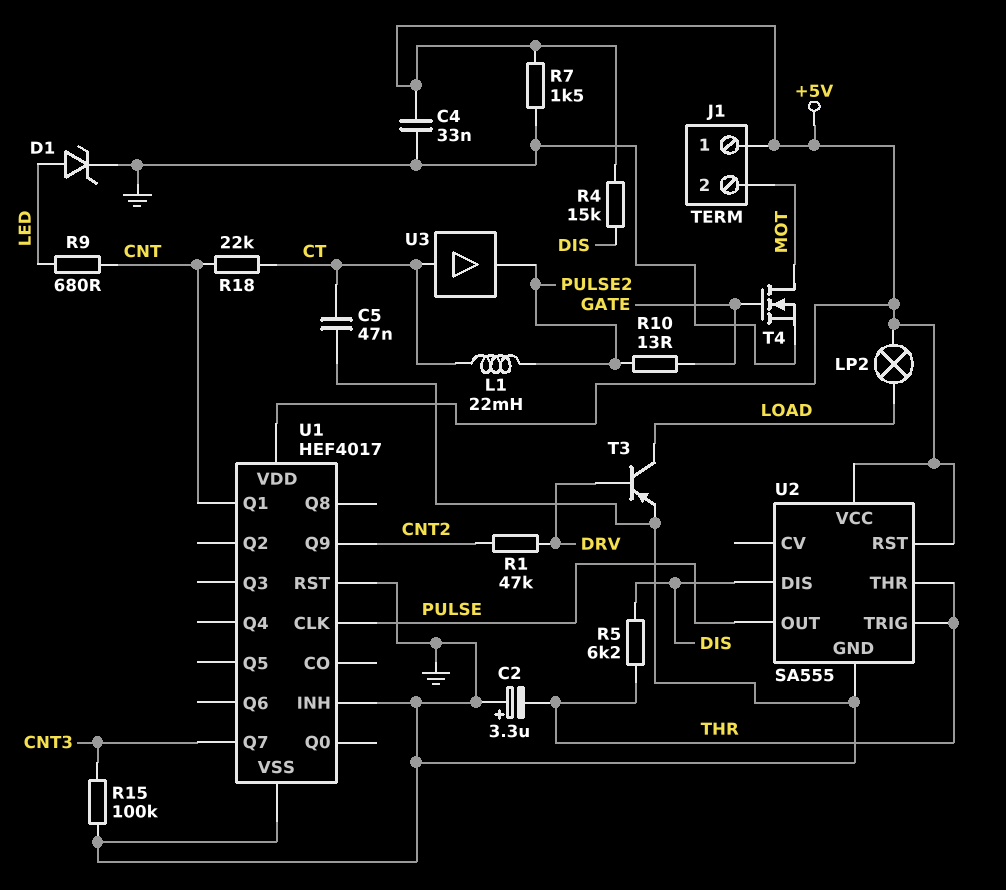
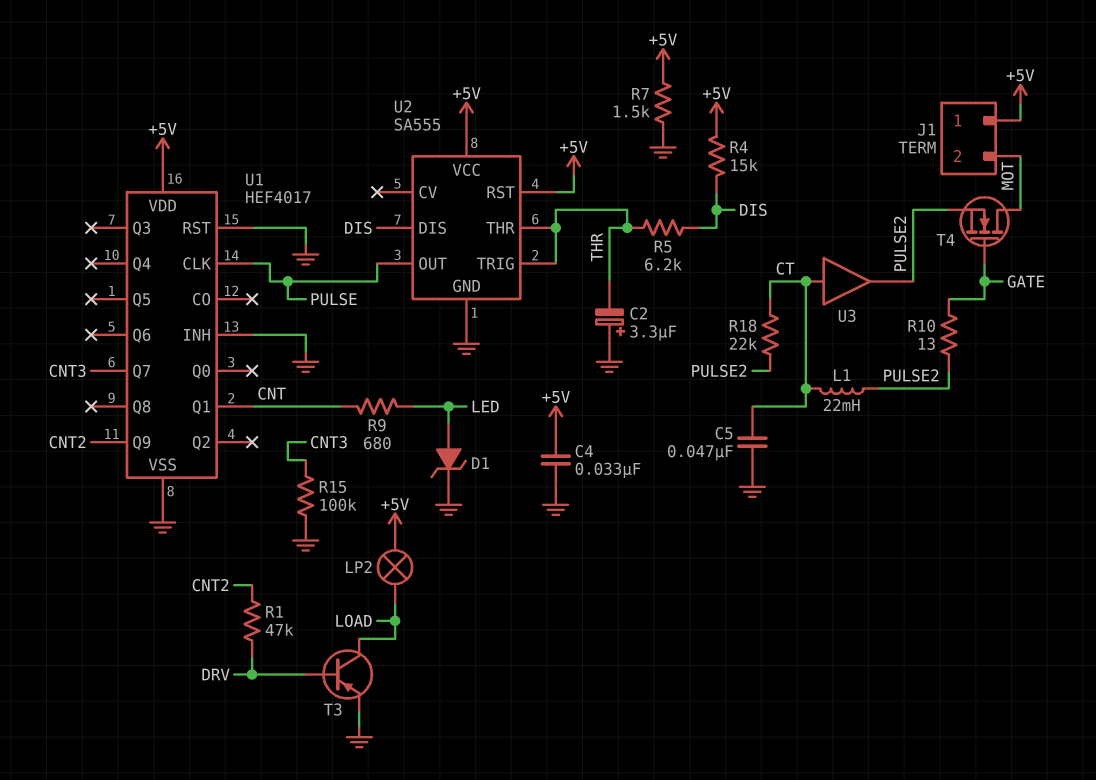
R18: 22k (CNT, CT) -> 22k (CT, PULSE2)
T4: NMOS (G GATE, D MOT, S GND) -> NMOS (G GATE, D MOT, S PULSE2)

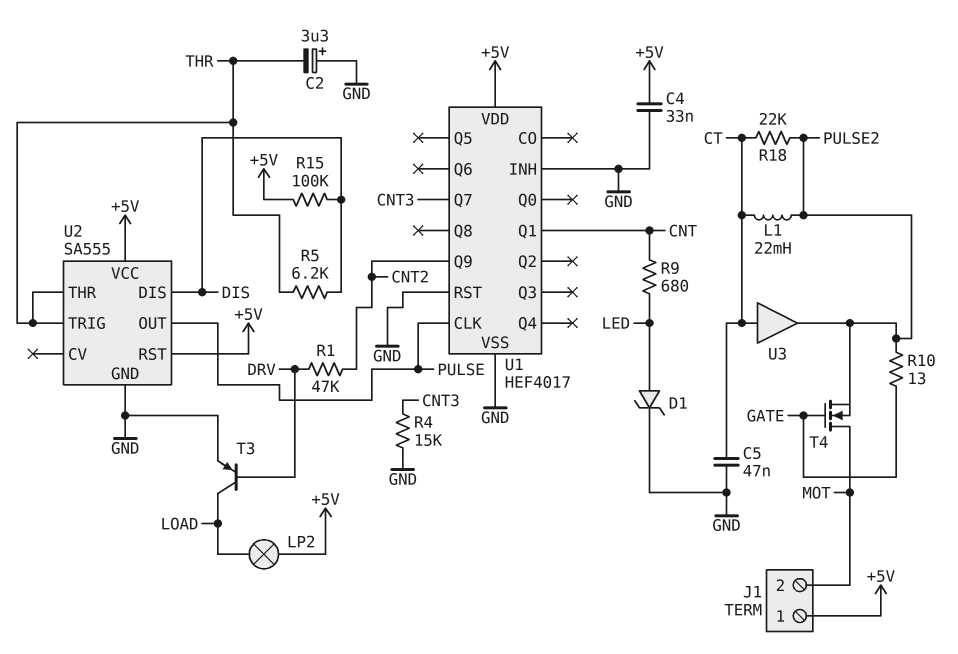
R4: 15k (+5V, DIS) -> 15k (CNT3, GND)
R7: 1.5k (+5V, GND) -> none
R15: 100k (CNT3, GND) -> 100k (+5V, DIS)

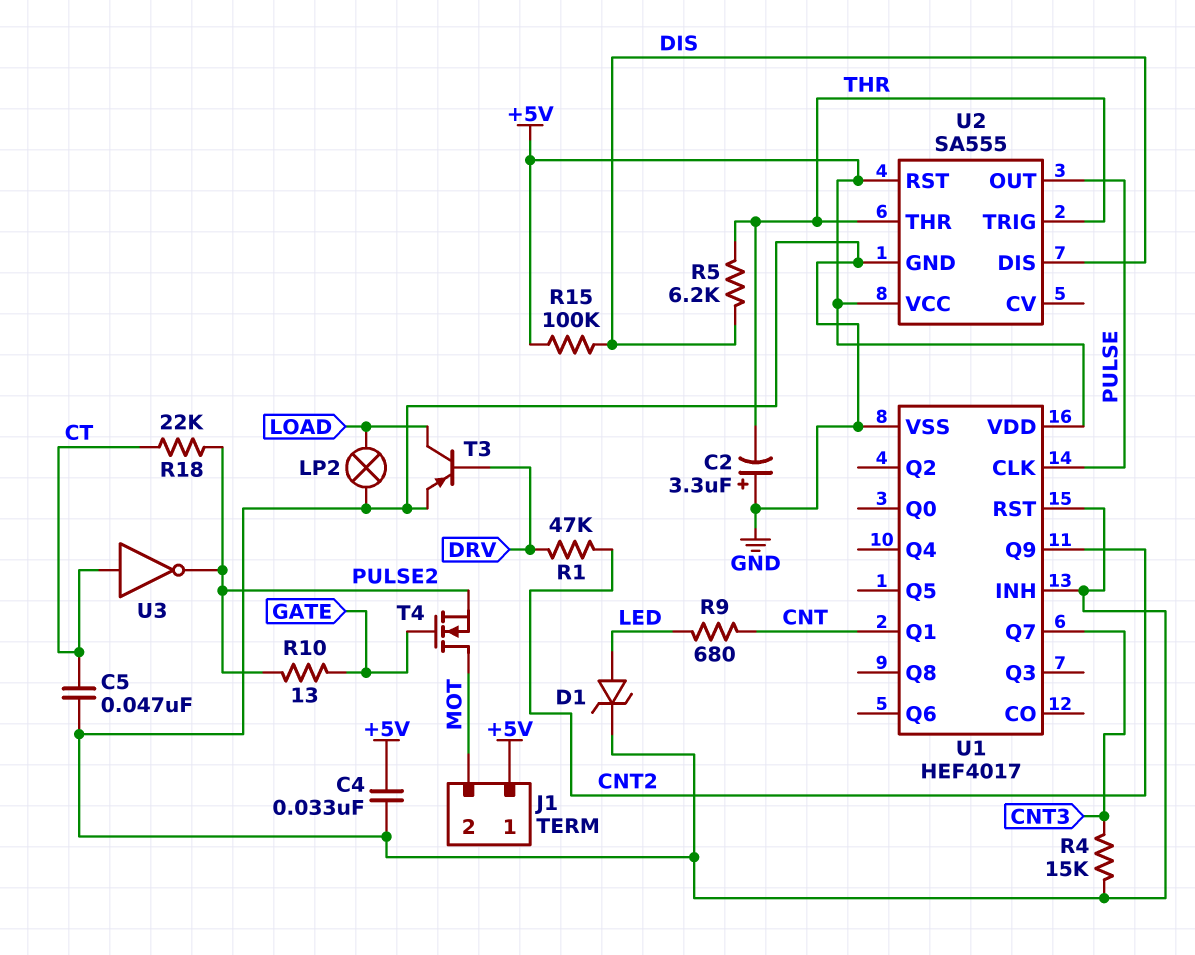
L1: 22mH (CT, PULSE2) -> none
LP2: lamp (+5V, LOAD) -> lamp (GND, LOAD)
U3: buffer (in CT, out PULSE2) -> NOT (in CT, out PULSE2)

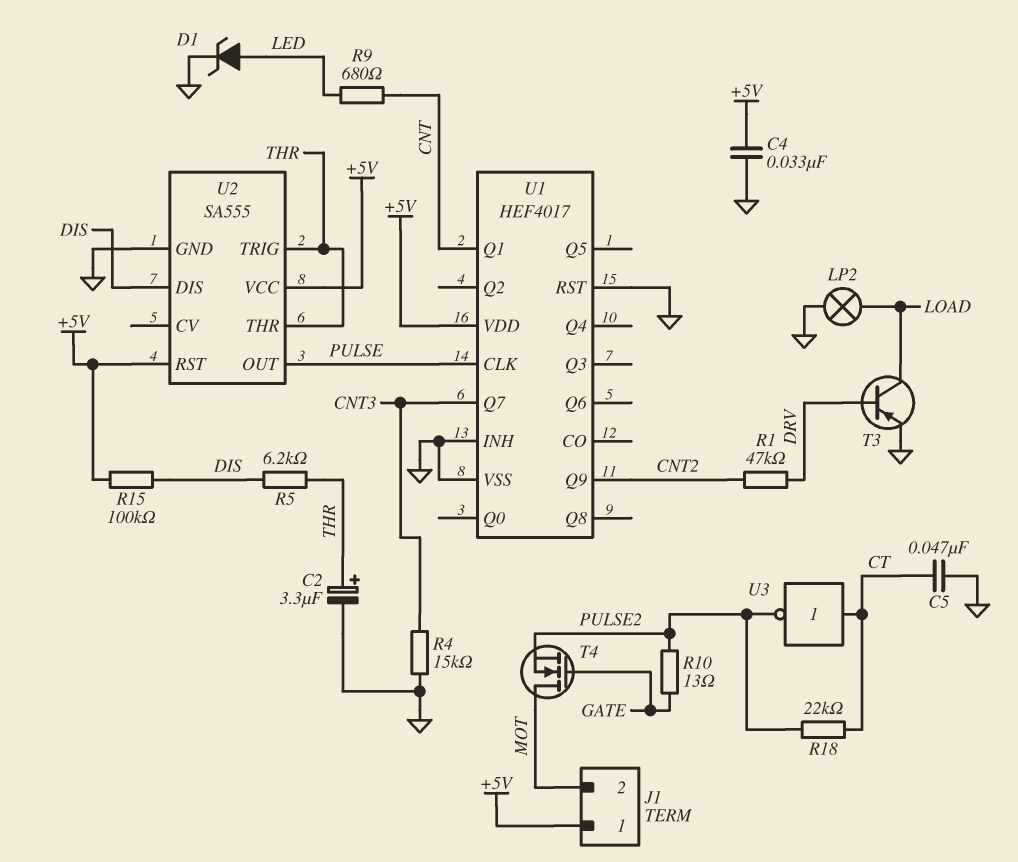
C2: 3.3uF (plus GND, minus THR) -> 3.3uF (plus THR, minus GND)

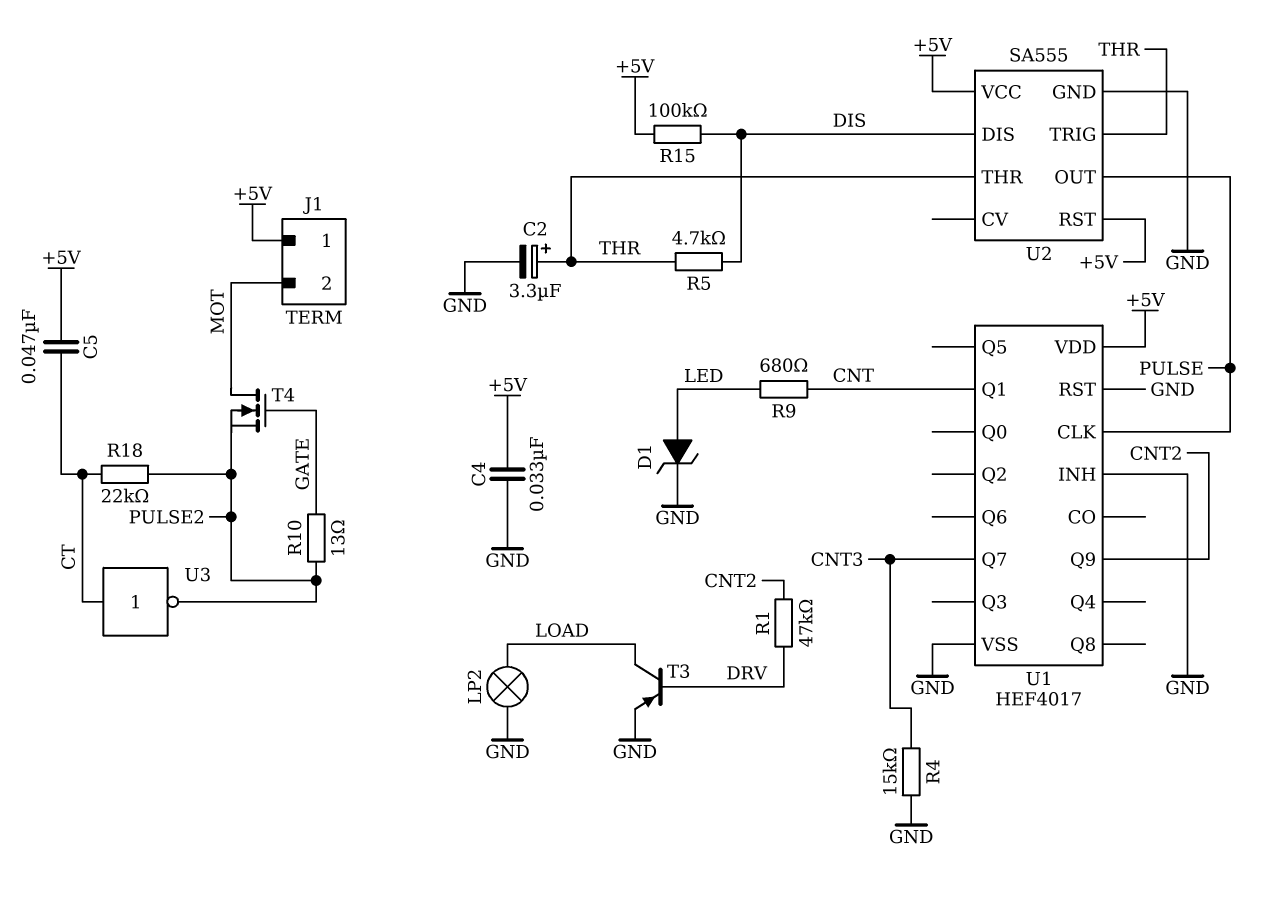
C5: 47nF (CT, GND) -> 47nF (+5V, CT)
R5: 6.2k (DIS, THR) -> 4.7k (DIS, THR)

